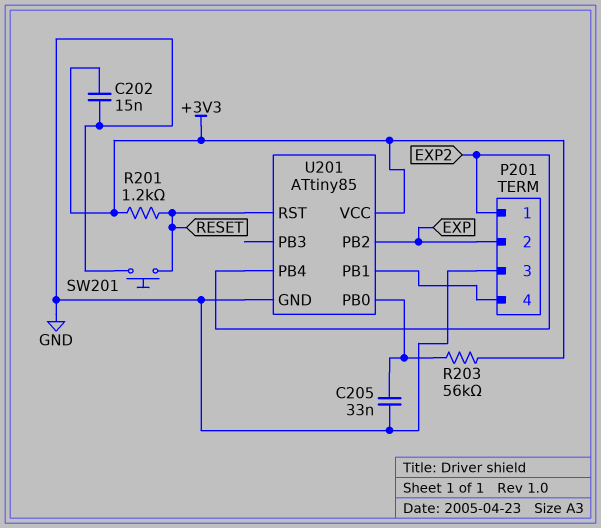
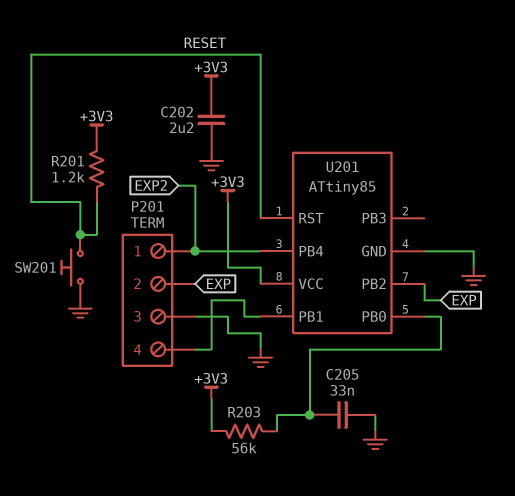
C202: 15nF (+3V3, GND) -> 2.2uF (+3V3, GND)

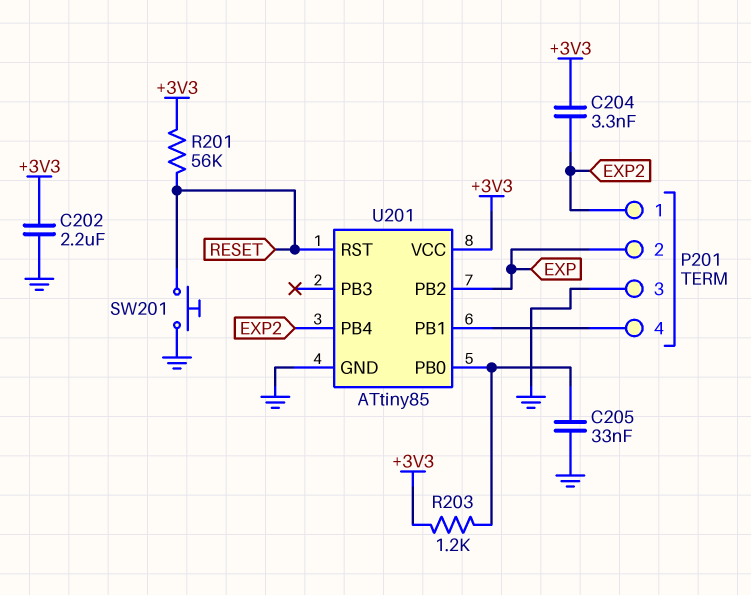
C204: none -> 3.3nF (+3V3, EXP2)
R201: 1.2k (+3V3, RESET) -> 56k (+3V3, RESET)
R203: 56k (+3V3, U201/PB0) -> 1.2k (+3V3, U201/PB0)

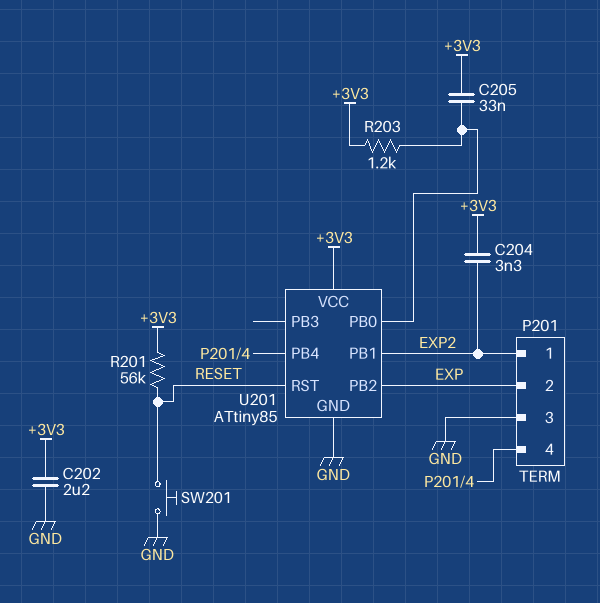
C205: 33nF (GND, U201/PB0) -> 33nF (+3V3, U201/PB0)
U201 pin PB1: P201/4 -> EXP2
U201 pin PB4: EXP2 -> P201/4

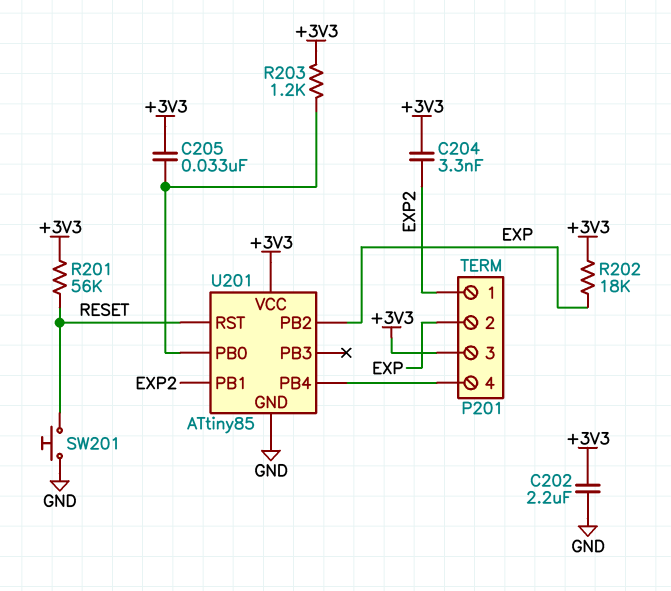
P201 pin 3: GND -> +3V3
R202: none -> 18k (+3V3, EXP)

